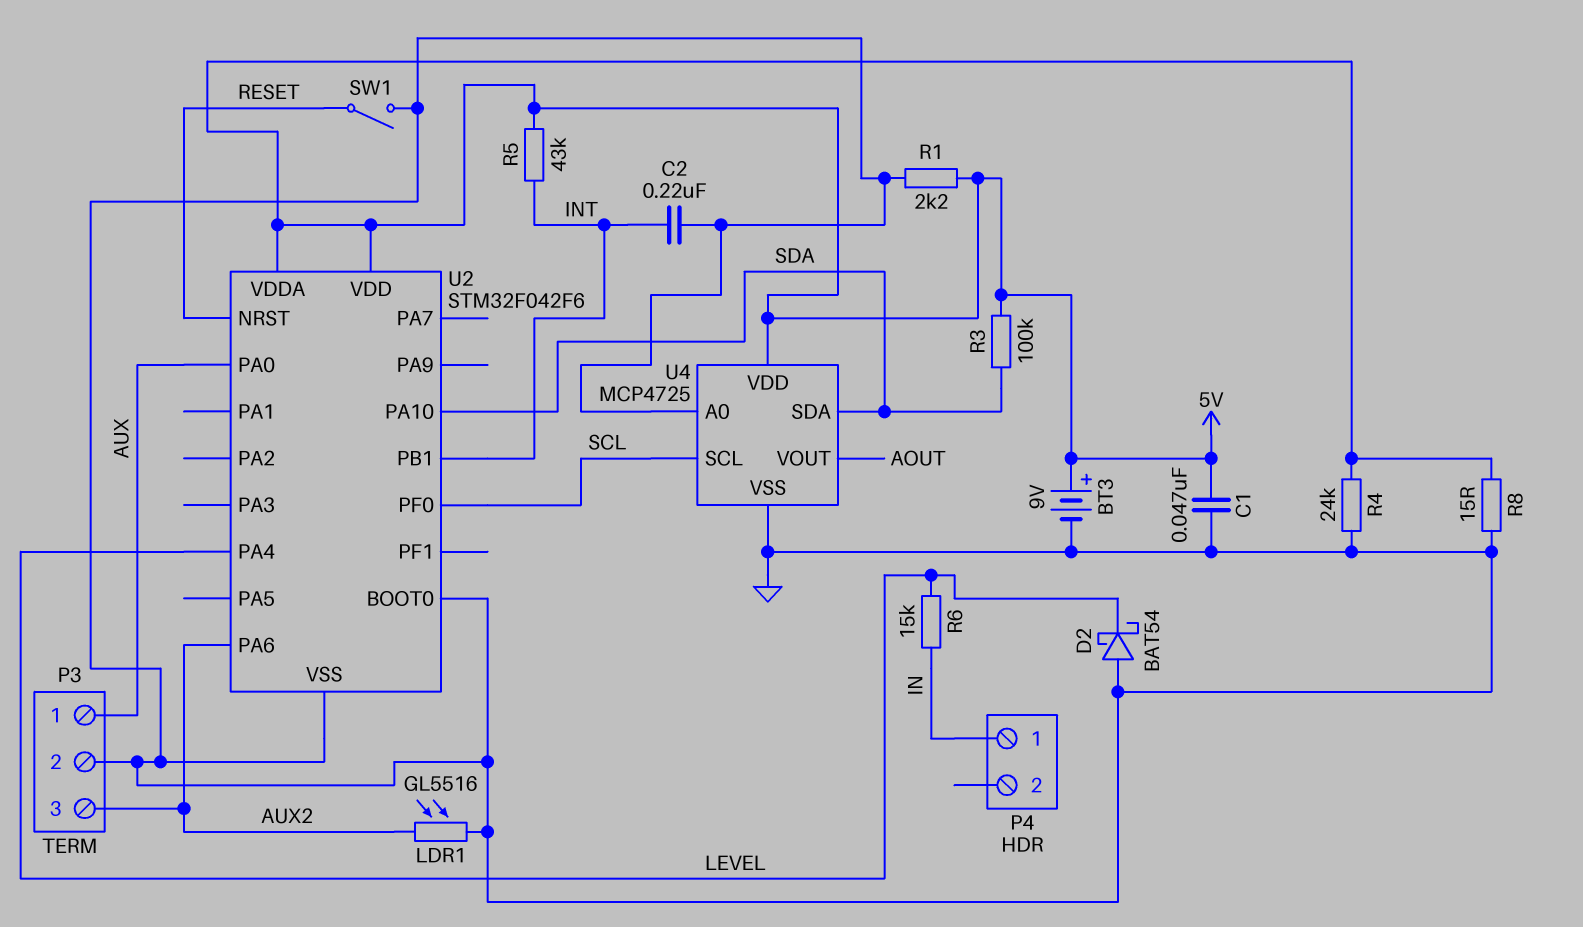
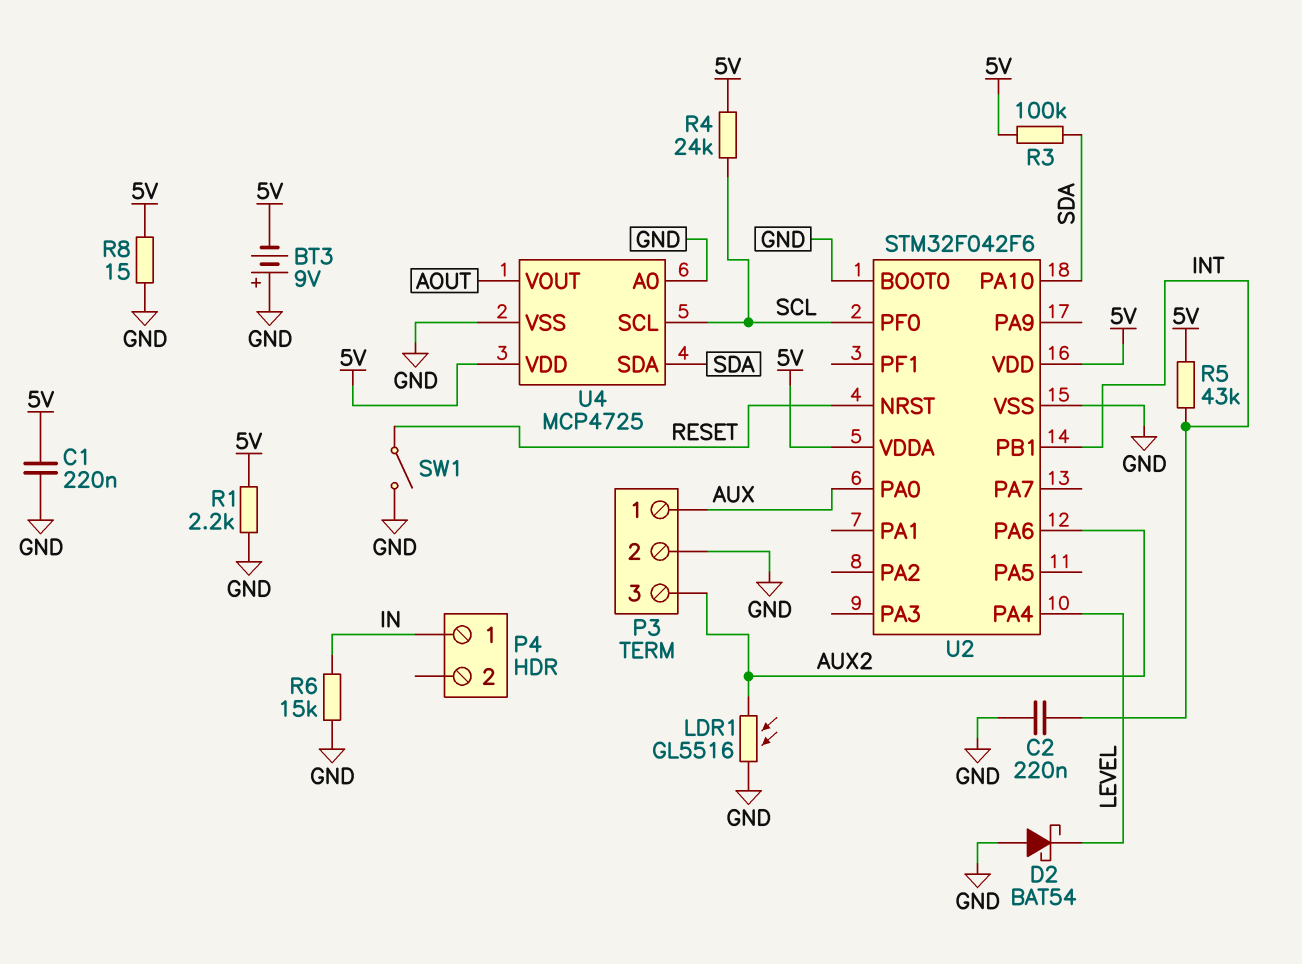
BT3: 9V (plus 5V, minus GND) -> 9V (plus GND, minus 5V)
C1: 47nF (5V, GND) -> 220nF (5V, GND)
R4: 24k (5V, GND) -> 24k (5V, SCL)
R6: 15k (IN, LEVEL) -> 15k (GND, IN)

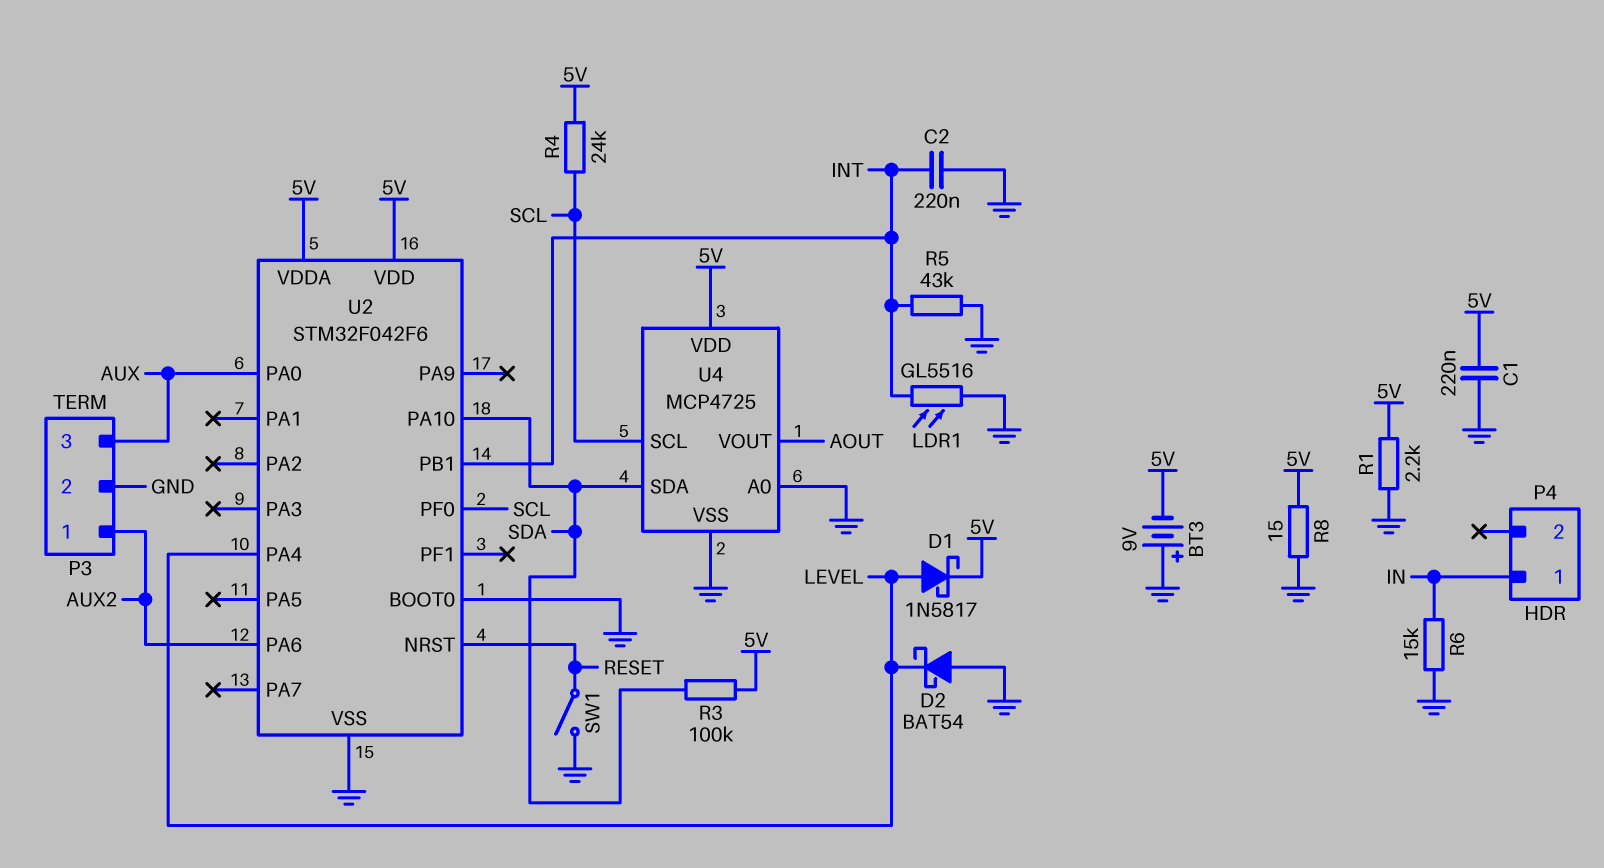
D1: none -> schottky 1N5817 (A LEVEL, K 5V)
LDR1: GL5516 (AUX2, GND) -> GL5516 (GND, INT)
P3 pin 1: AUX -> AUX2
P3 pin 3: AUX2 -> AUX
R5: 43k (5V, INT) -> 43k (GND, INT)

